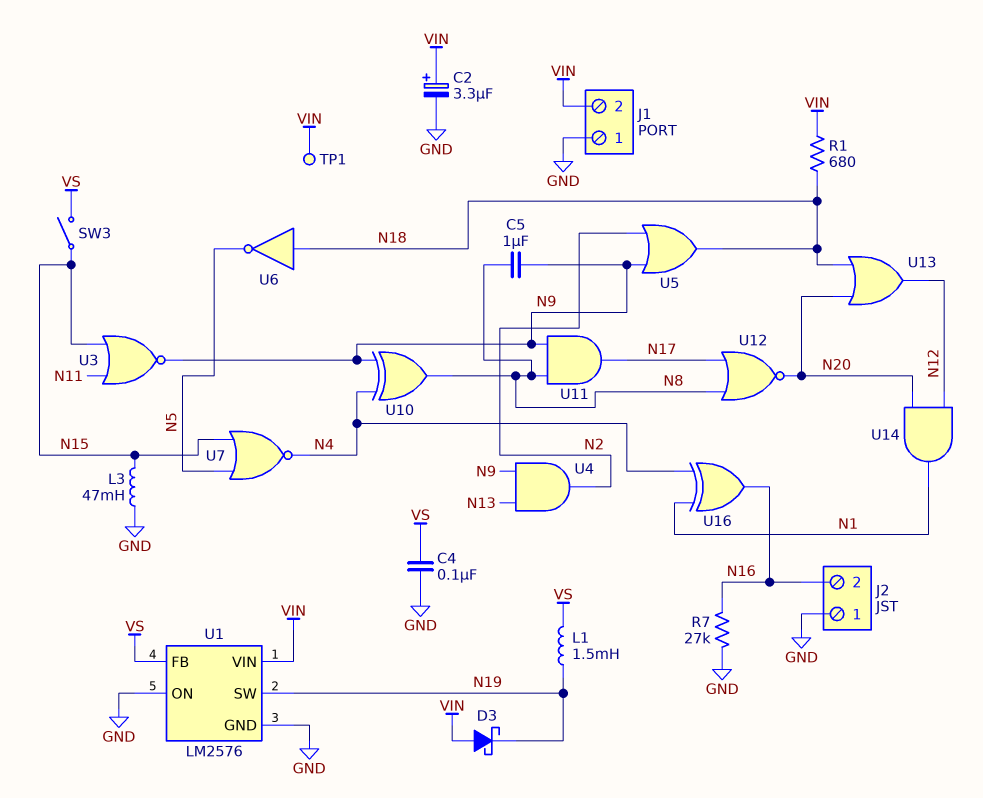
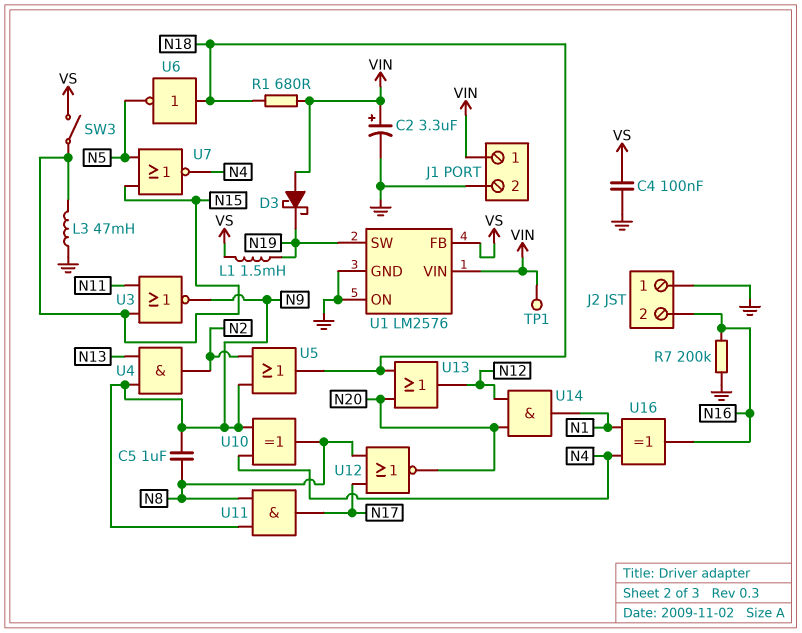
J1 pin 1: GND -> VIN
J1 pin 2: VIN -> GND
R7: 27k (GND, N16) -> 200k (GND, N16)

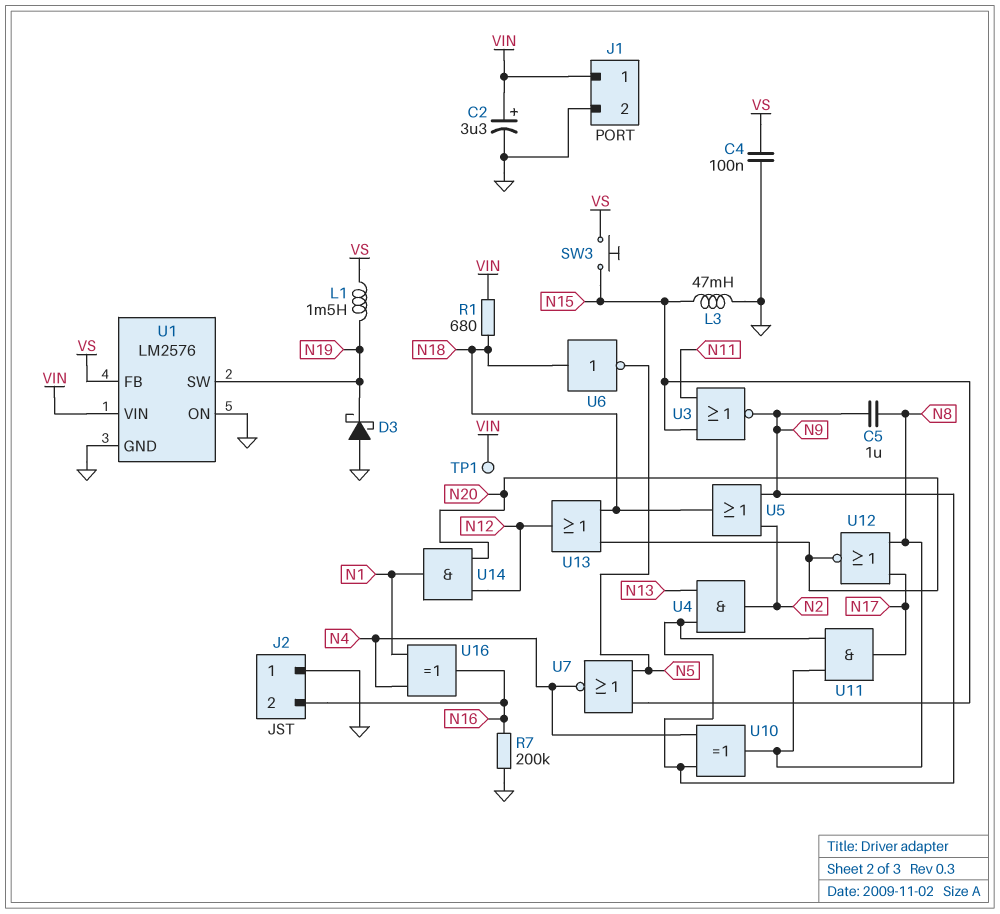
D3: schottky (A VIN, K N19) -> schottky (A GND, K N19)
SW3: switch (N15, VS) -> button (N15, VS)

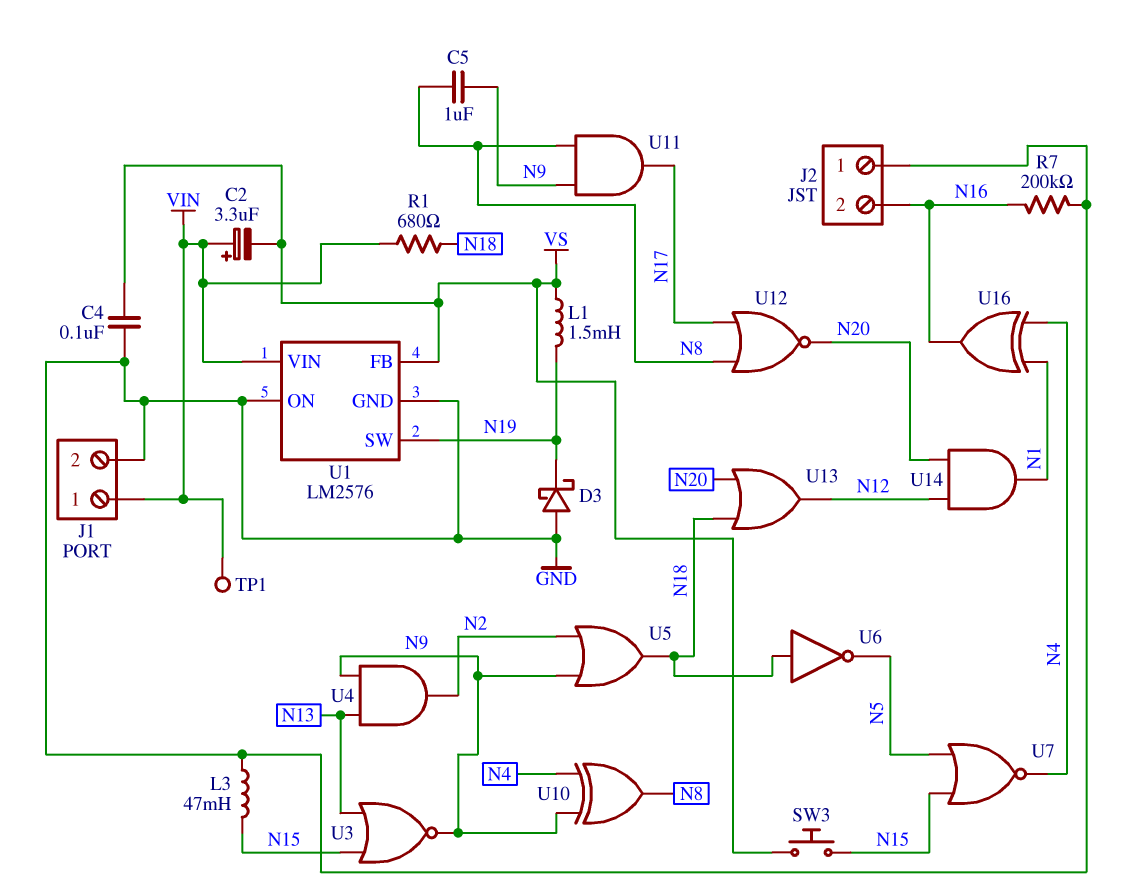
C2: 3.3uF (plus VIN, minus GND) -> 3.3uF (plus VIN, minus VS)
U3: NOR (in N11, in N15, out N9) -> NOR (in N13, in N15, out N9)

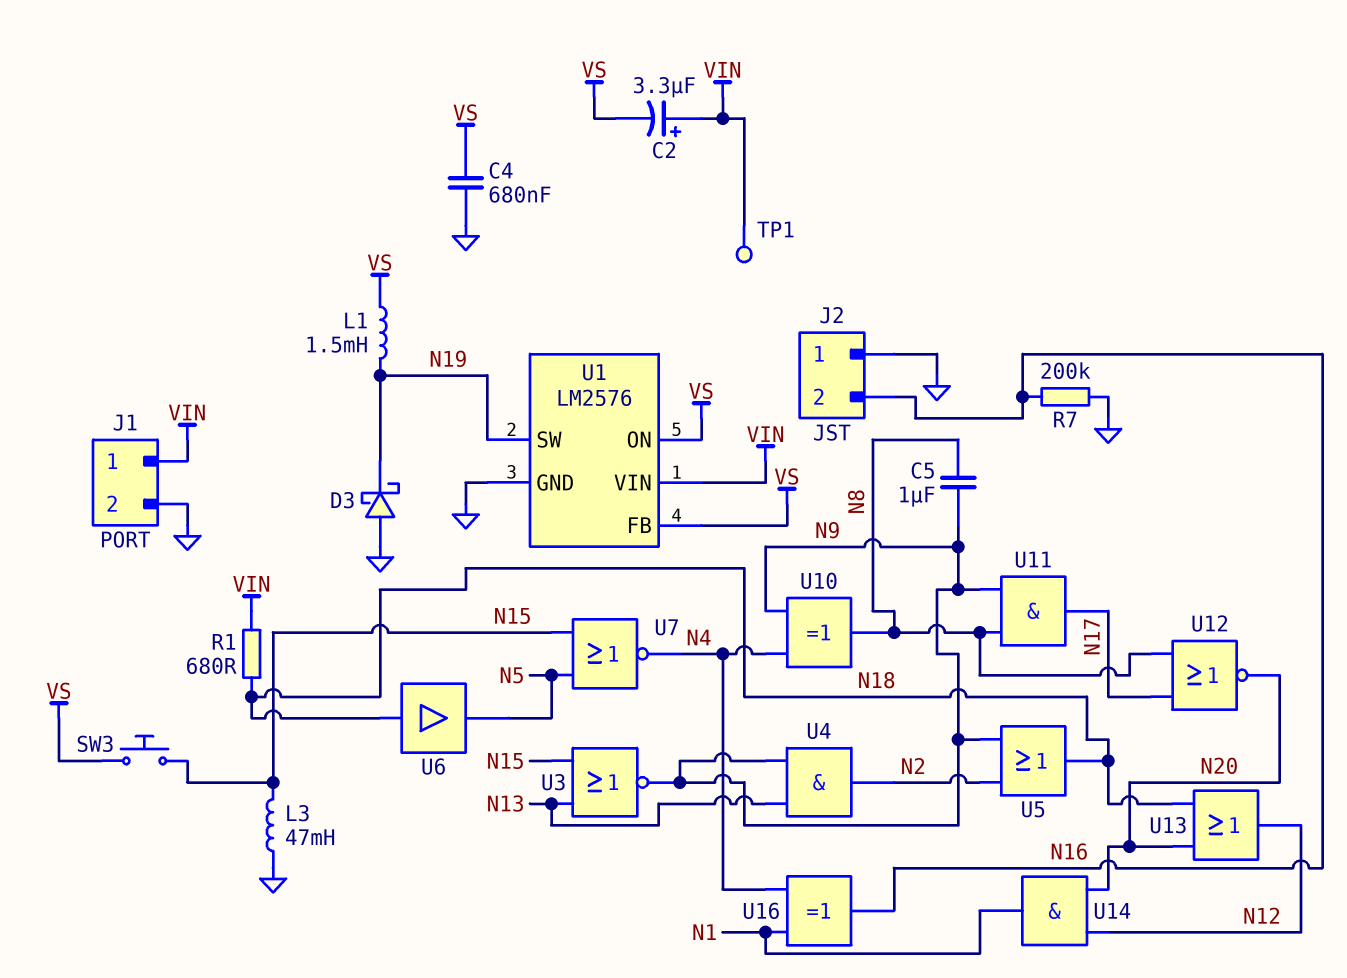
C4: 100nF (GND, VS) -> 680nF (GND, VS)
U1 pin ON: GND -> VS
U6: NOT (in N18, out N5) -> buffer (in N18, out N5)

